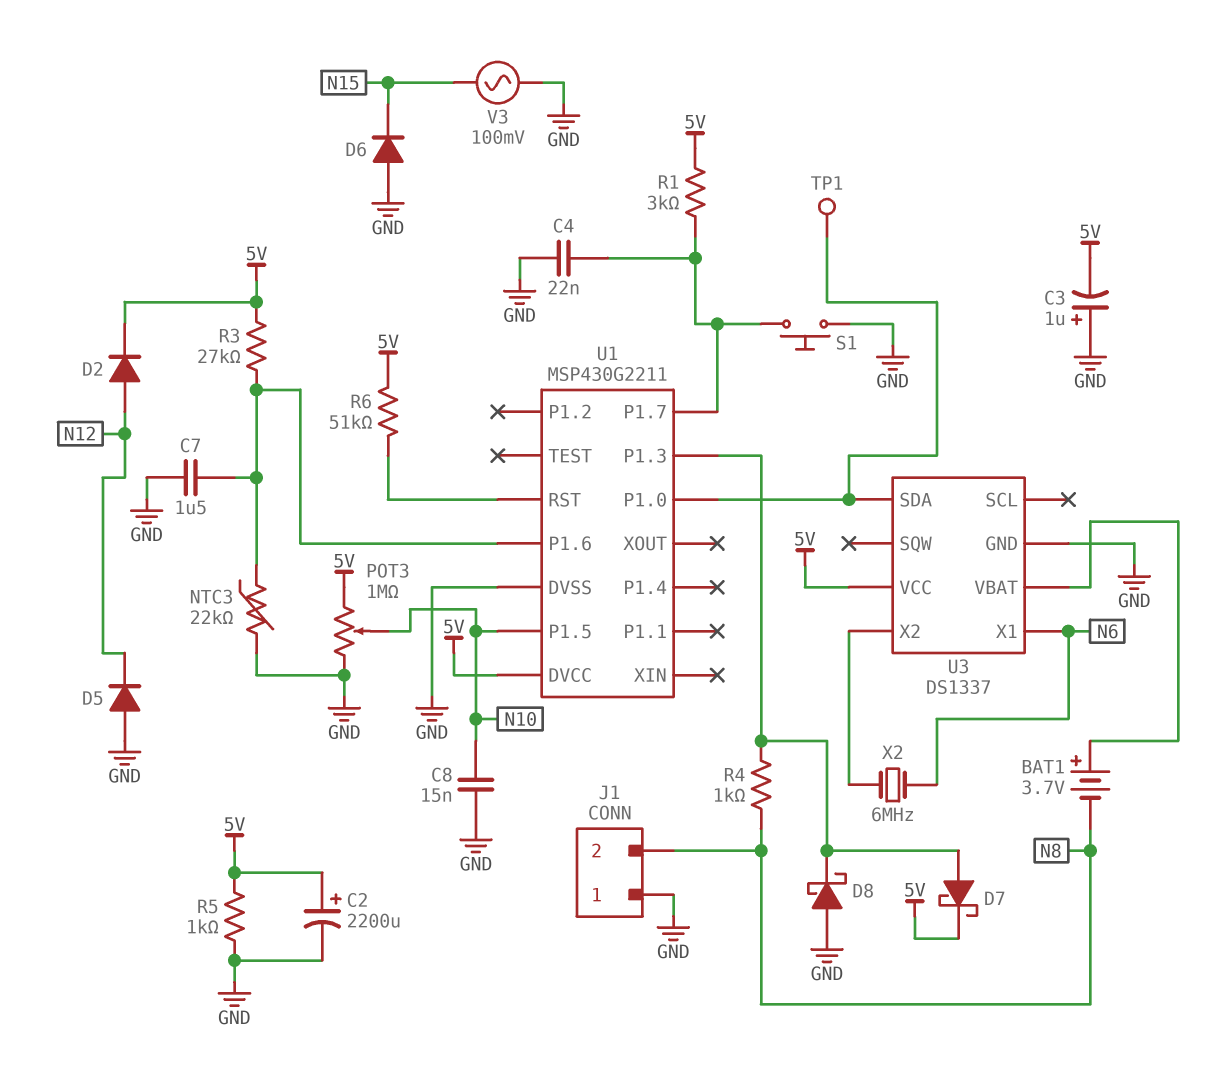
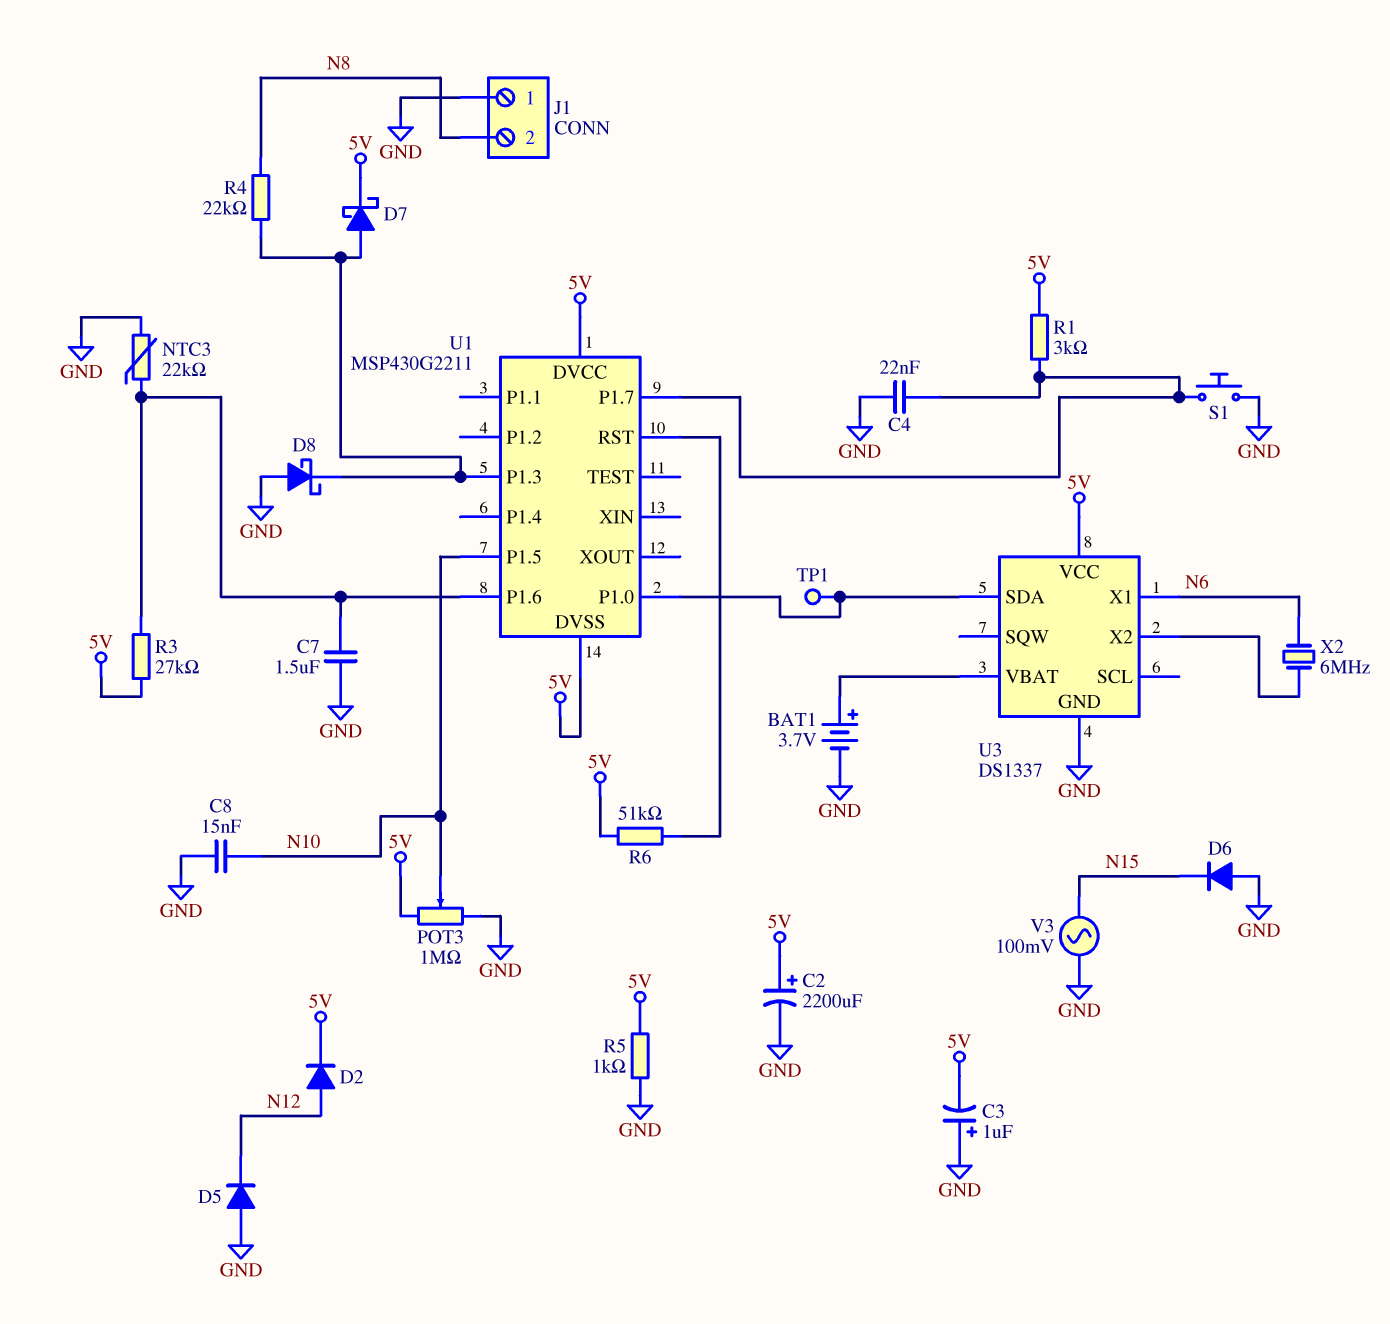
BAT1: 3.7V (plus U3/VBAT, minus N8) -> 3.7V (plus U3/VBAT, minus GND)
R4: 1k (N8, U1/P1.3) -> 22k (N8, U1/P1.3)
U1 pin DVSS: GND -> 5V

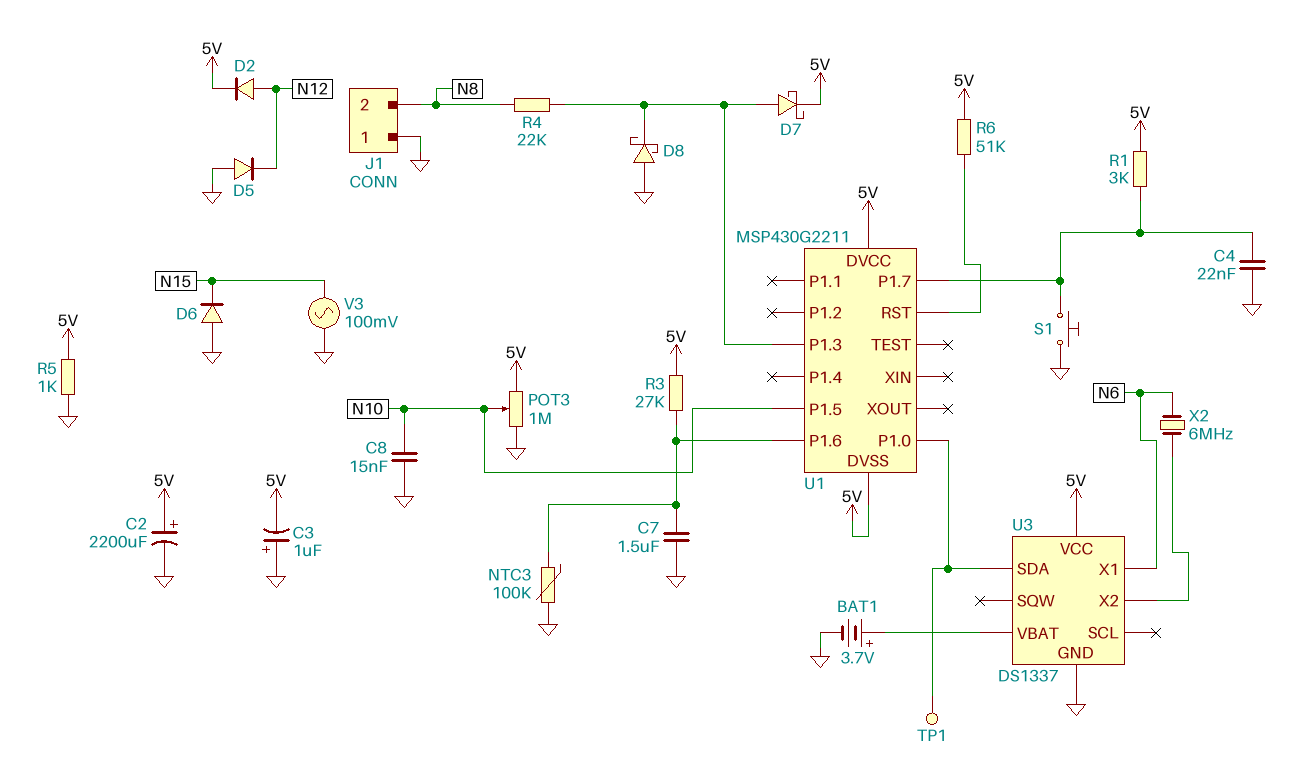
NTC3: 22k (GND, U1/P1.6) -> 100k (GND, U1/P1.6)

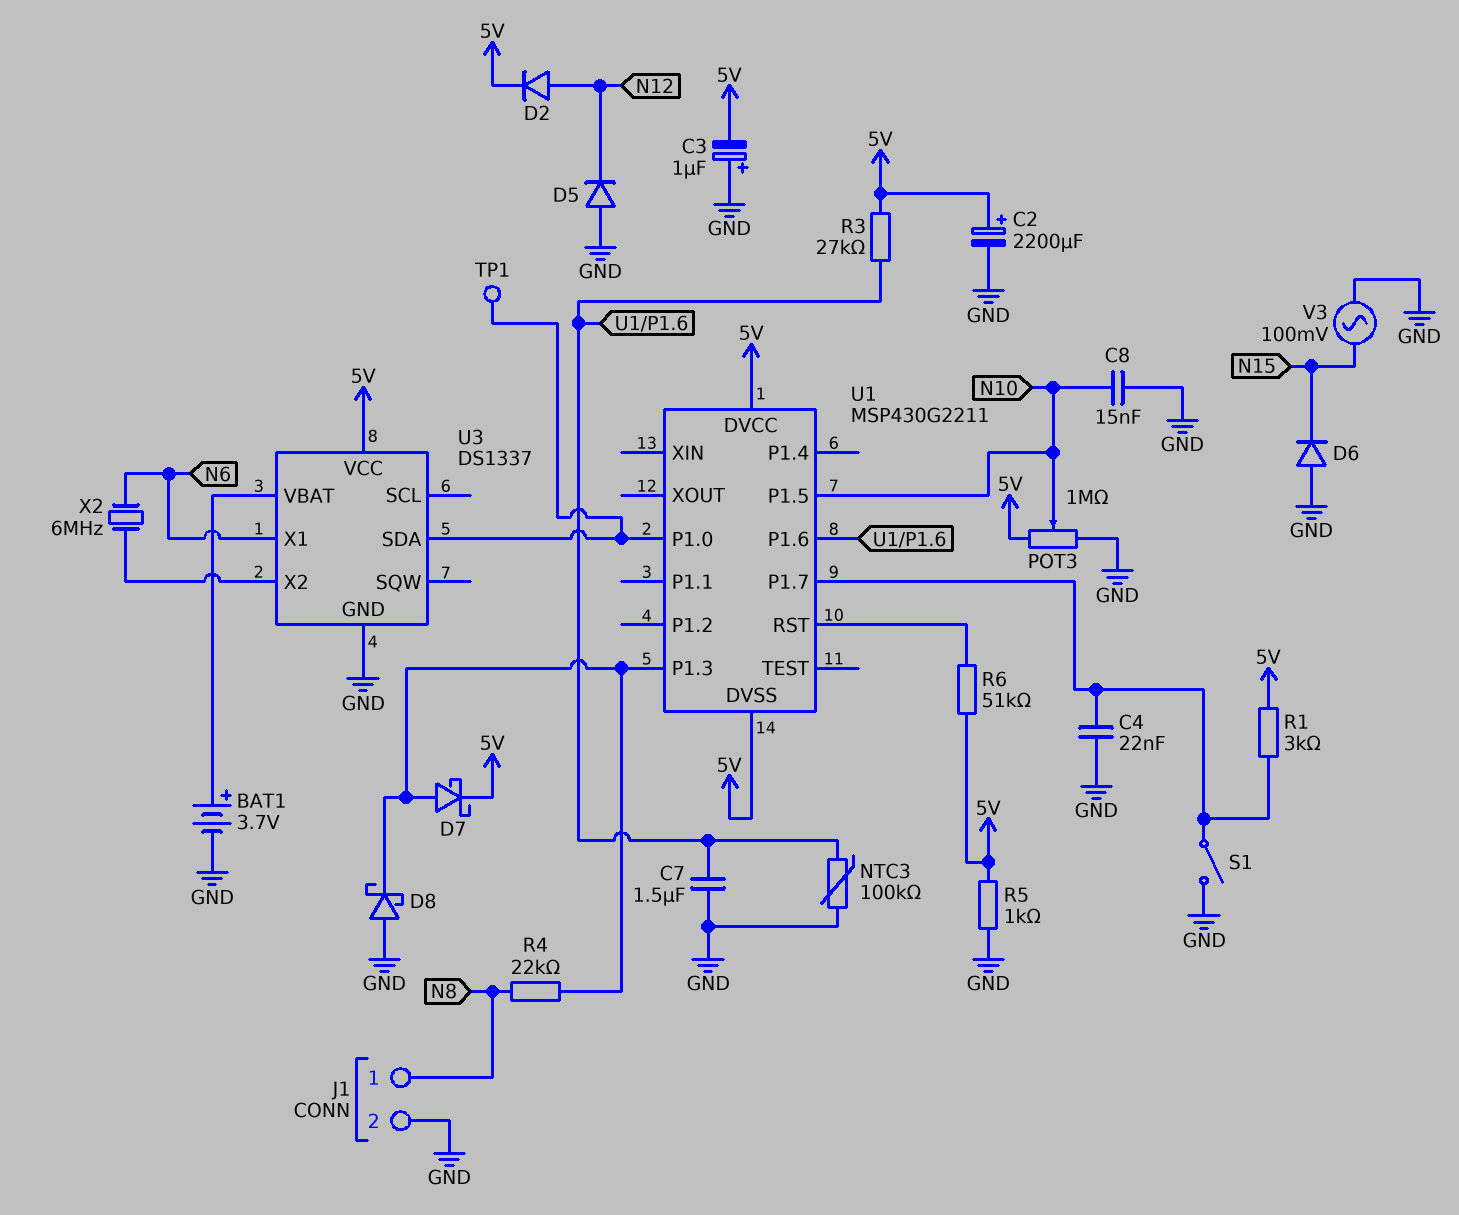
J1 pin 1: GND -> N8
J1 pin 2: N8 -> GND
S1: button (GND, U1/P1.7) -> switch (GND, U1/P1.7)

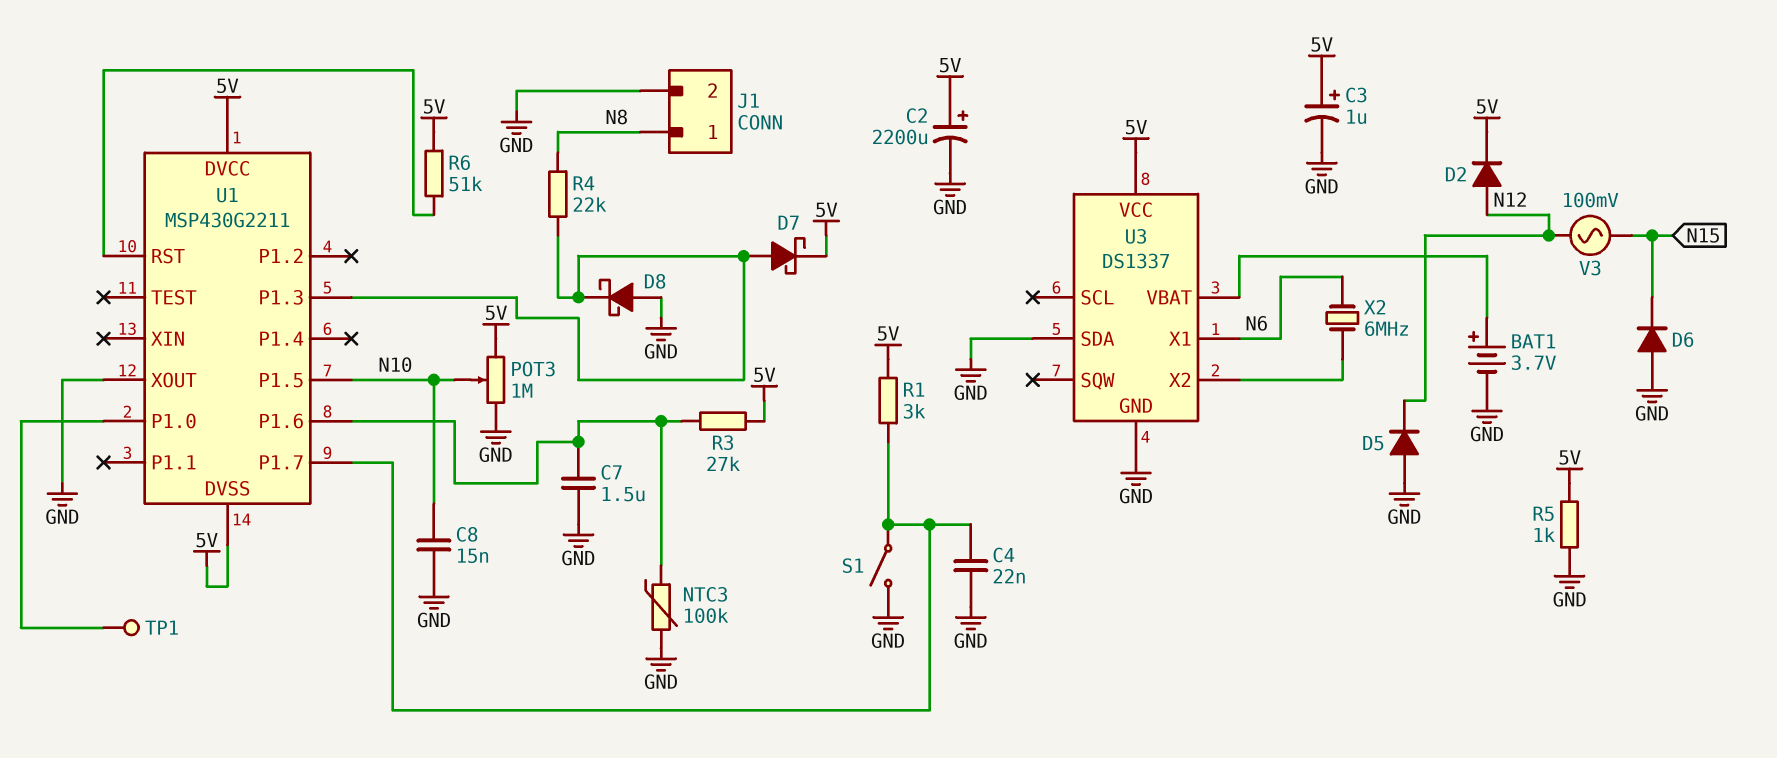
C3: 1uF (plus GND, minus 5V) -> 1uF (plus 5V, minus GND)
U1 pin XOUT: none -> GND
U3 pin SDA: U1/P1.0 -> GND
V3: AC 100mV (GND, N15) -> AC 100mV (N12, N15)

